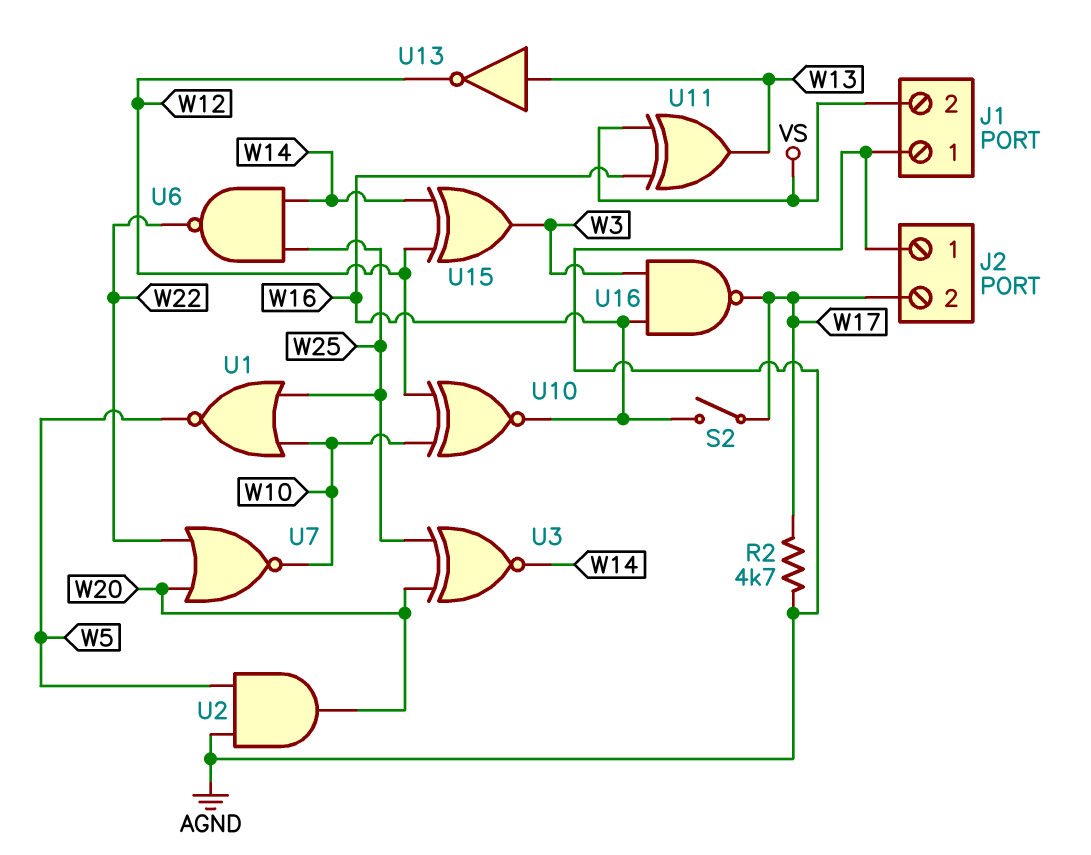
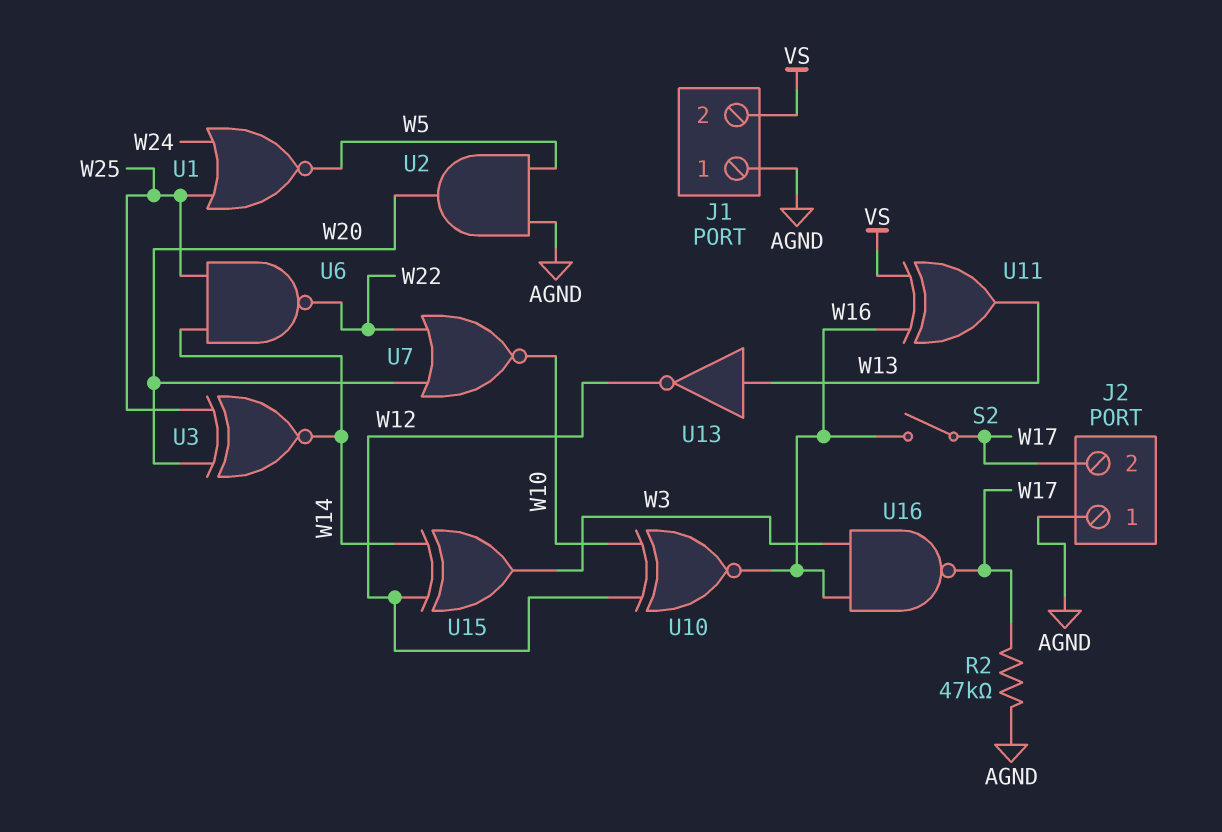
R2: 4.7k (AGND, W17) -> 47k (AGND, W17)
U1: NOR (in W10, in W25, out W5) -> NOR (in W24, in W25, out W5)

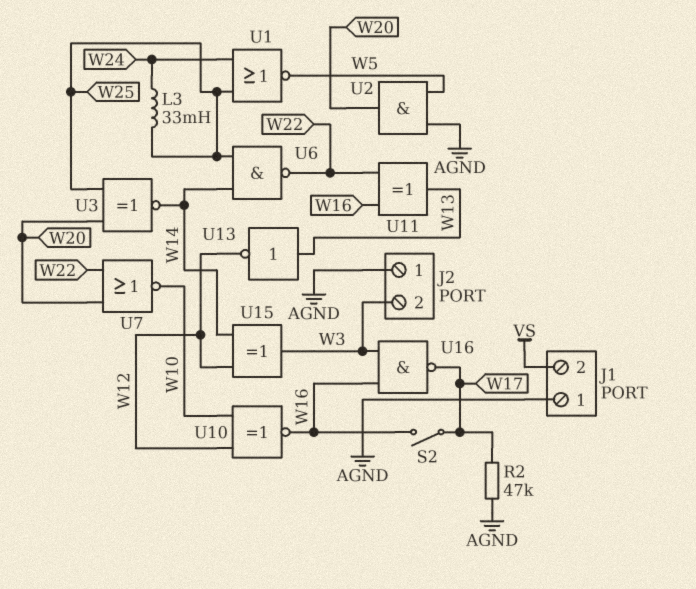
J2 pin 2: W17 -> W3
L3: none -> 33mH (W24, W25)
U11: XOR (in VS, in W16, out W13) -> XOR (in W16, in W22, out W13)

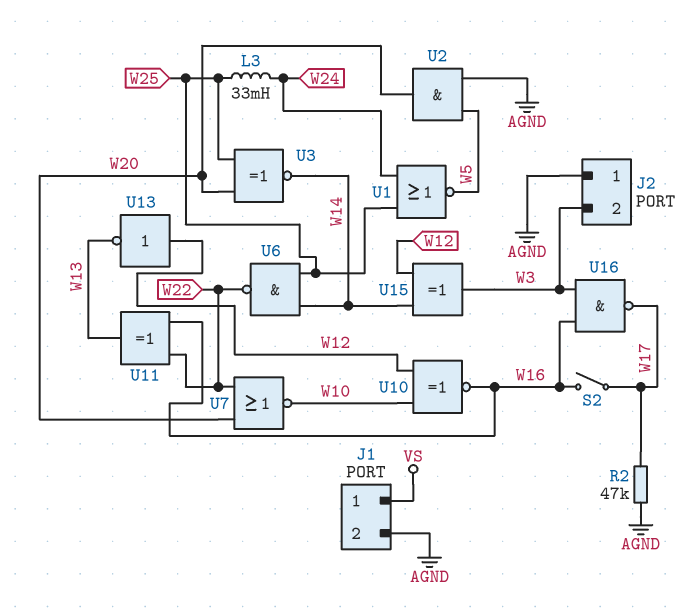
J1 pin 1: AGND -> VS
J1 pin 2: VS -> AGND
U13: NOT (in W13, out W12) -> NOT (in W12, out W13)

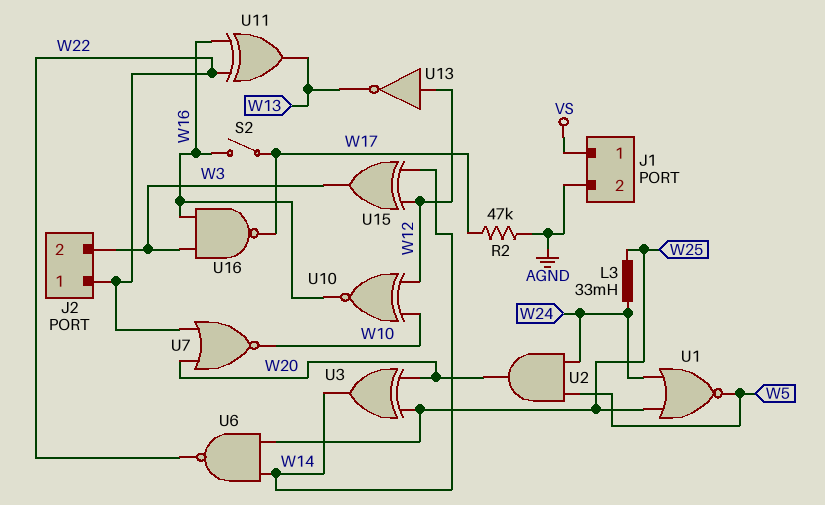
J2 pin 1: AGND -> W22
U2: AND (in AGND, in W5, out W20) -> AND (in W5, in W24, out W20)
U3: XNOR (in W20, in W25, out W14) -> XOR (in W20, in W25, out W14)

